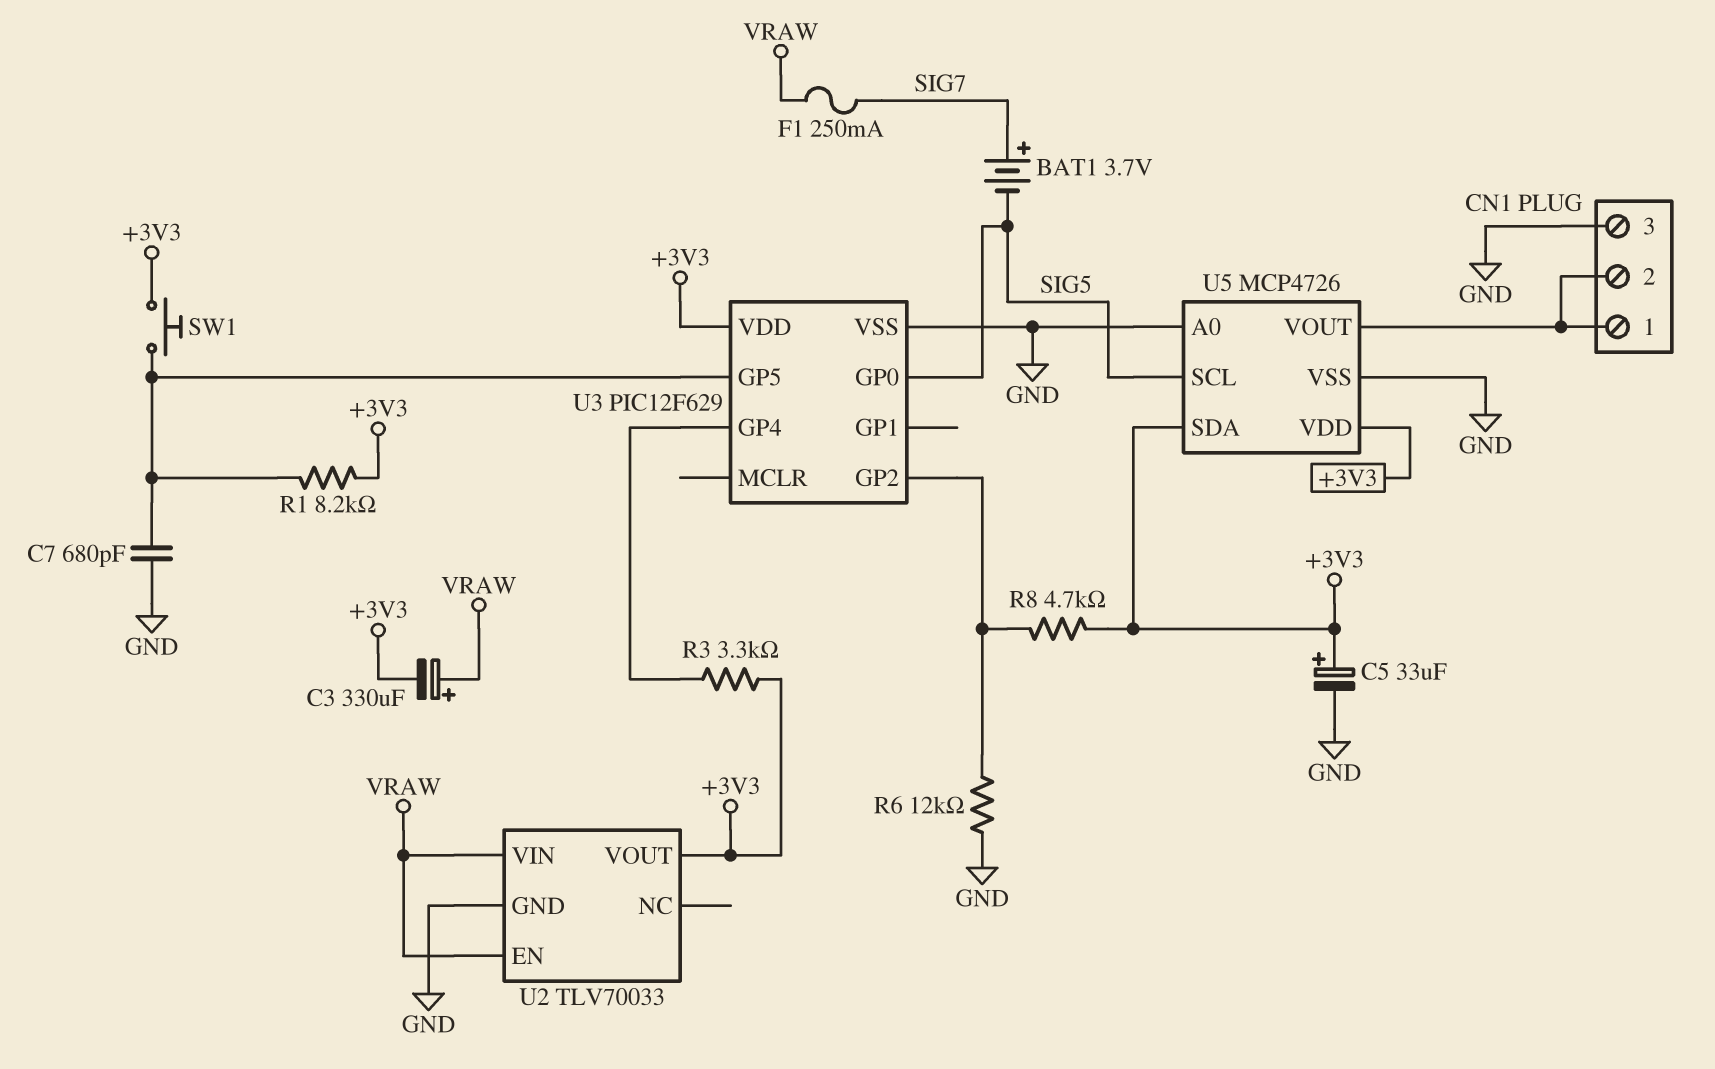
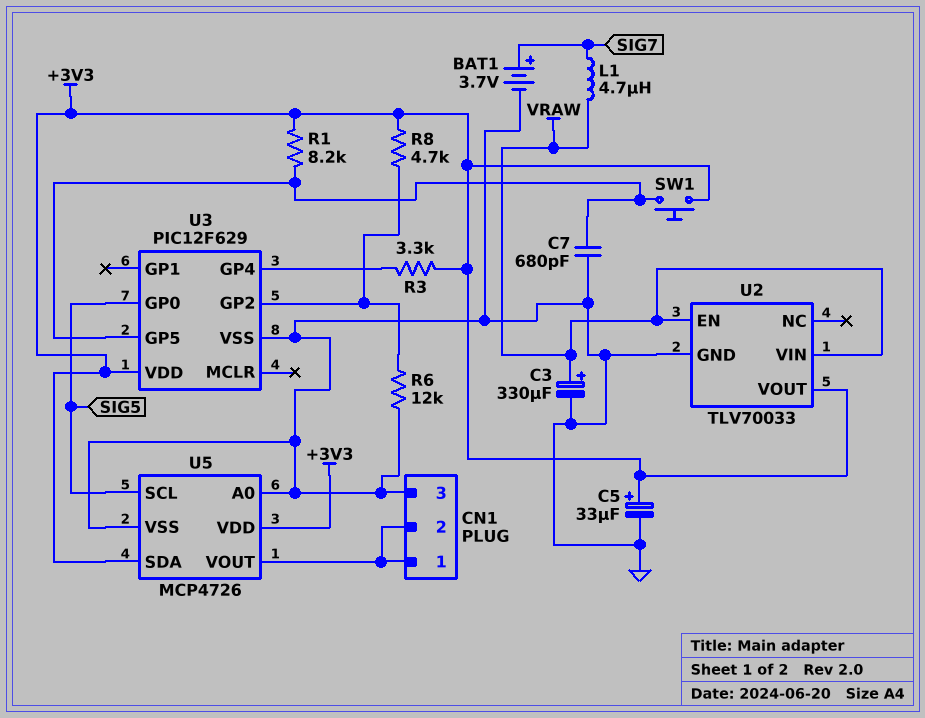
BAT1: 3.7V (plus SIG7, minus SIG5) -> 3.7V (plus SIG7, minus GND)
C3: 330uF (plus VRAW, minus +3V3) -> 330uF (plus VRAW, minus GND)
F1: 250mA (SIG7, VRAW) -> none
L1: none -> 4.7uH (SIG7, VRAW)

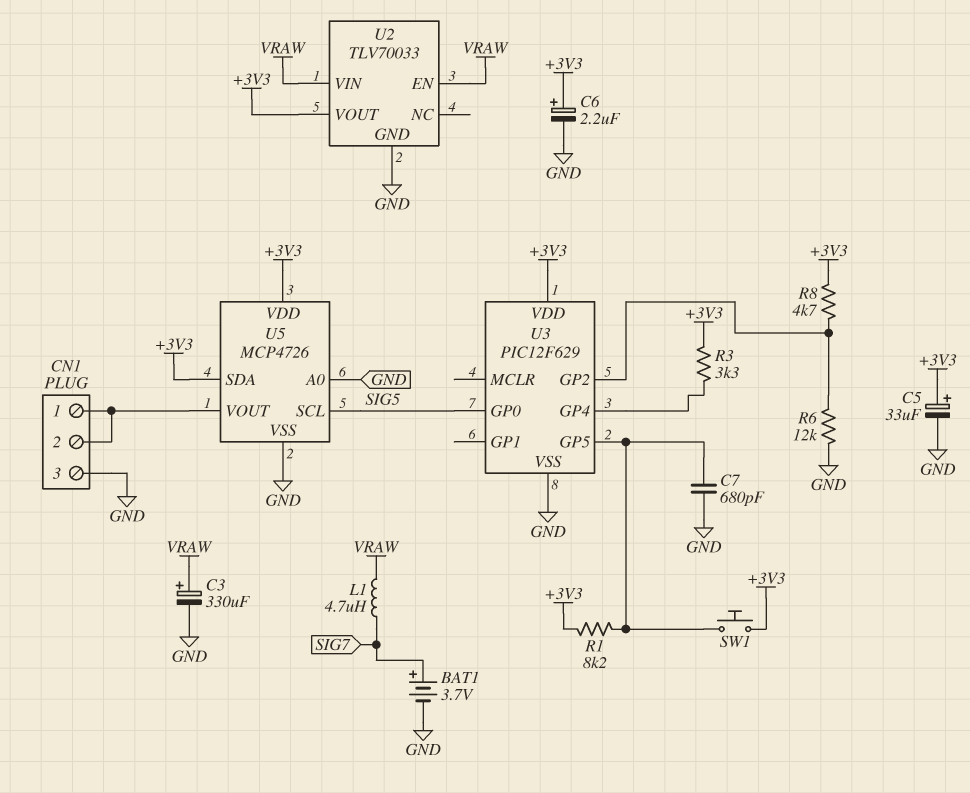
C6: none -> 2.2uF (plus +3V3, minus GND)

